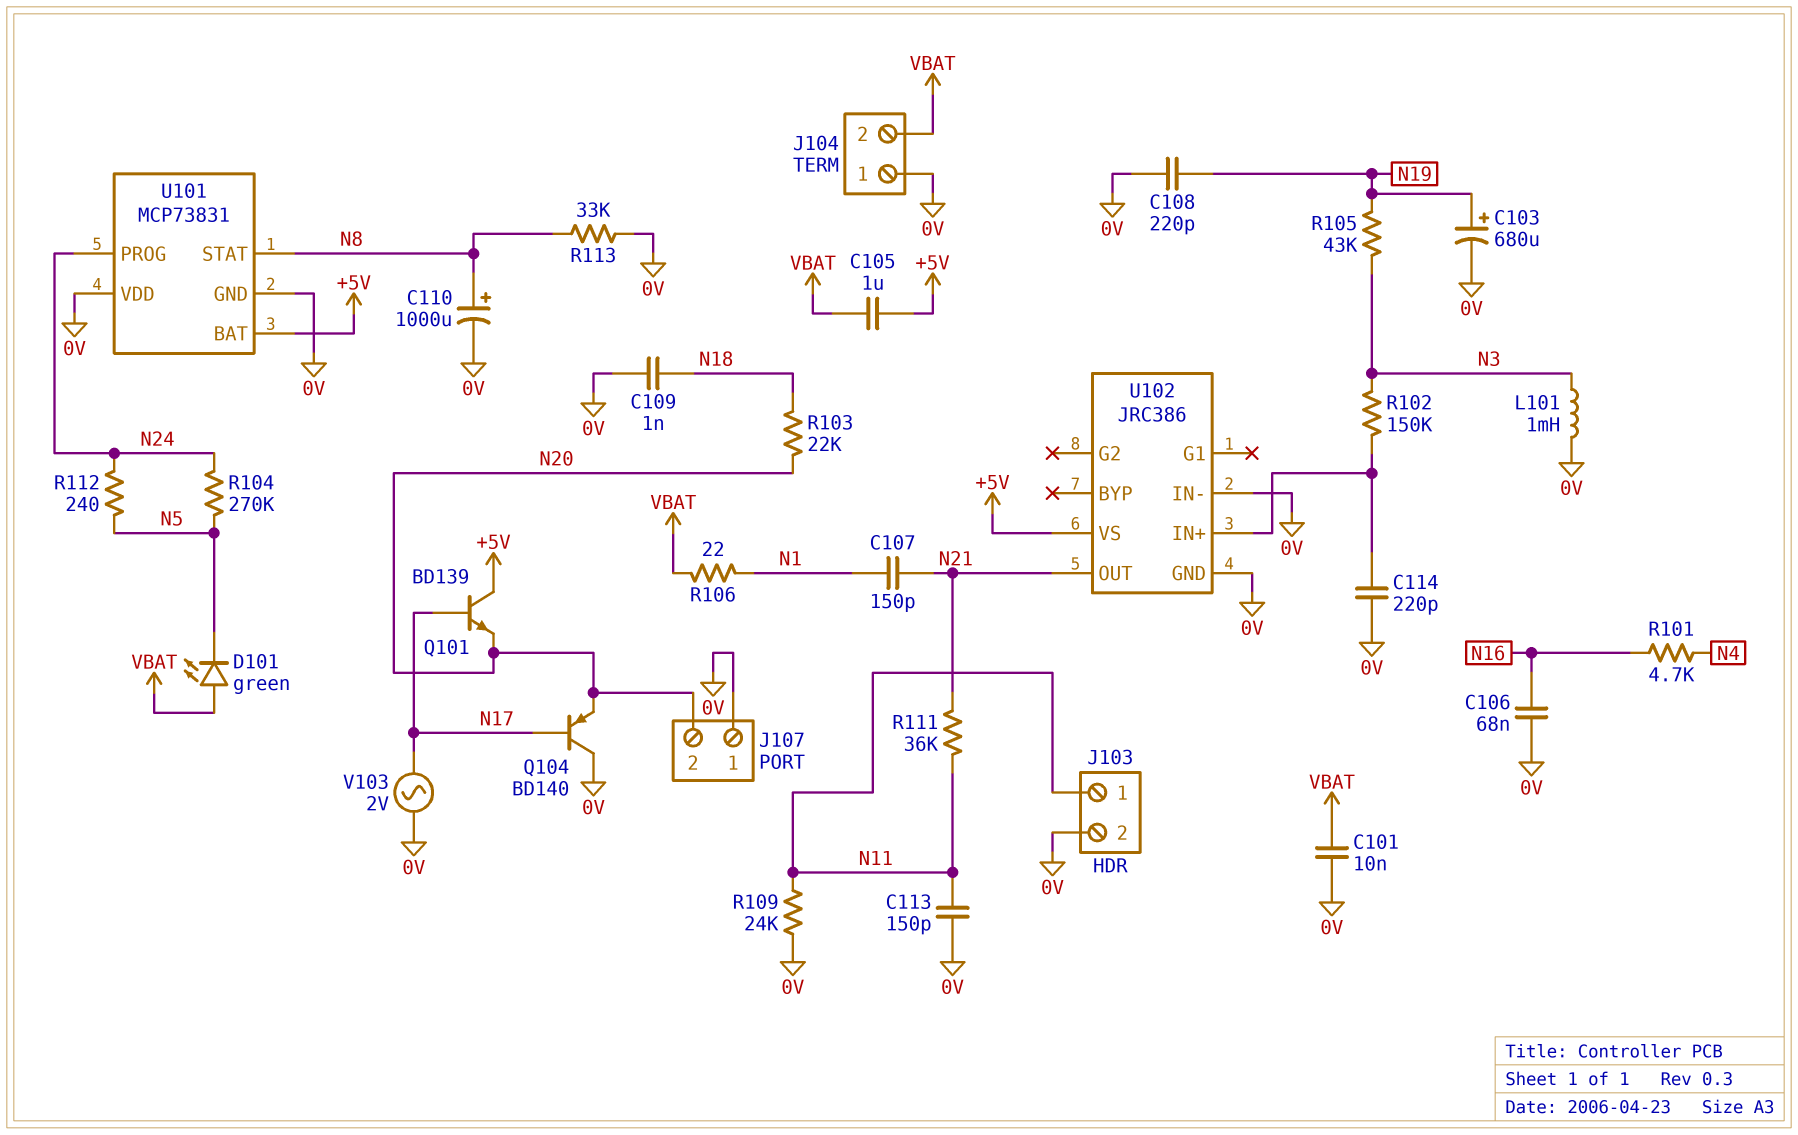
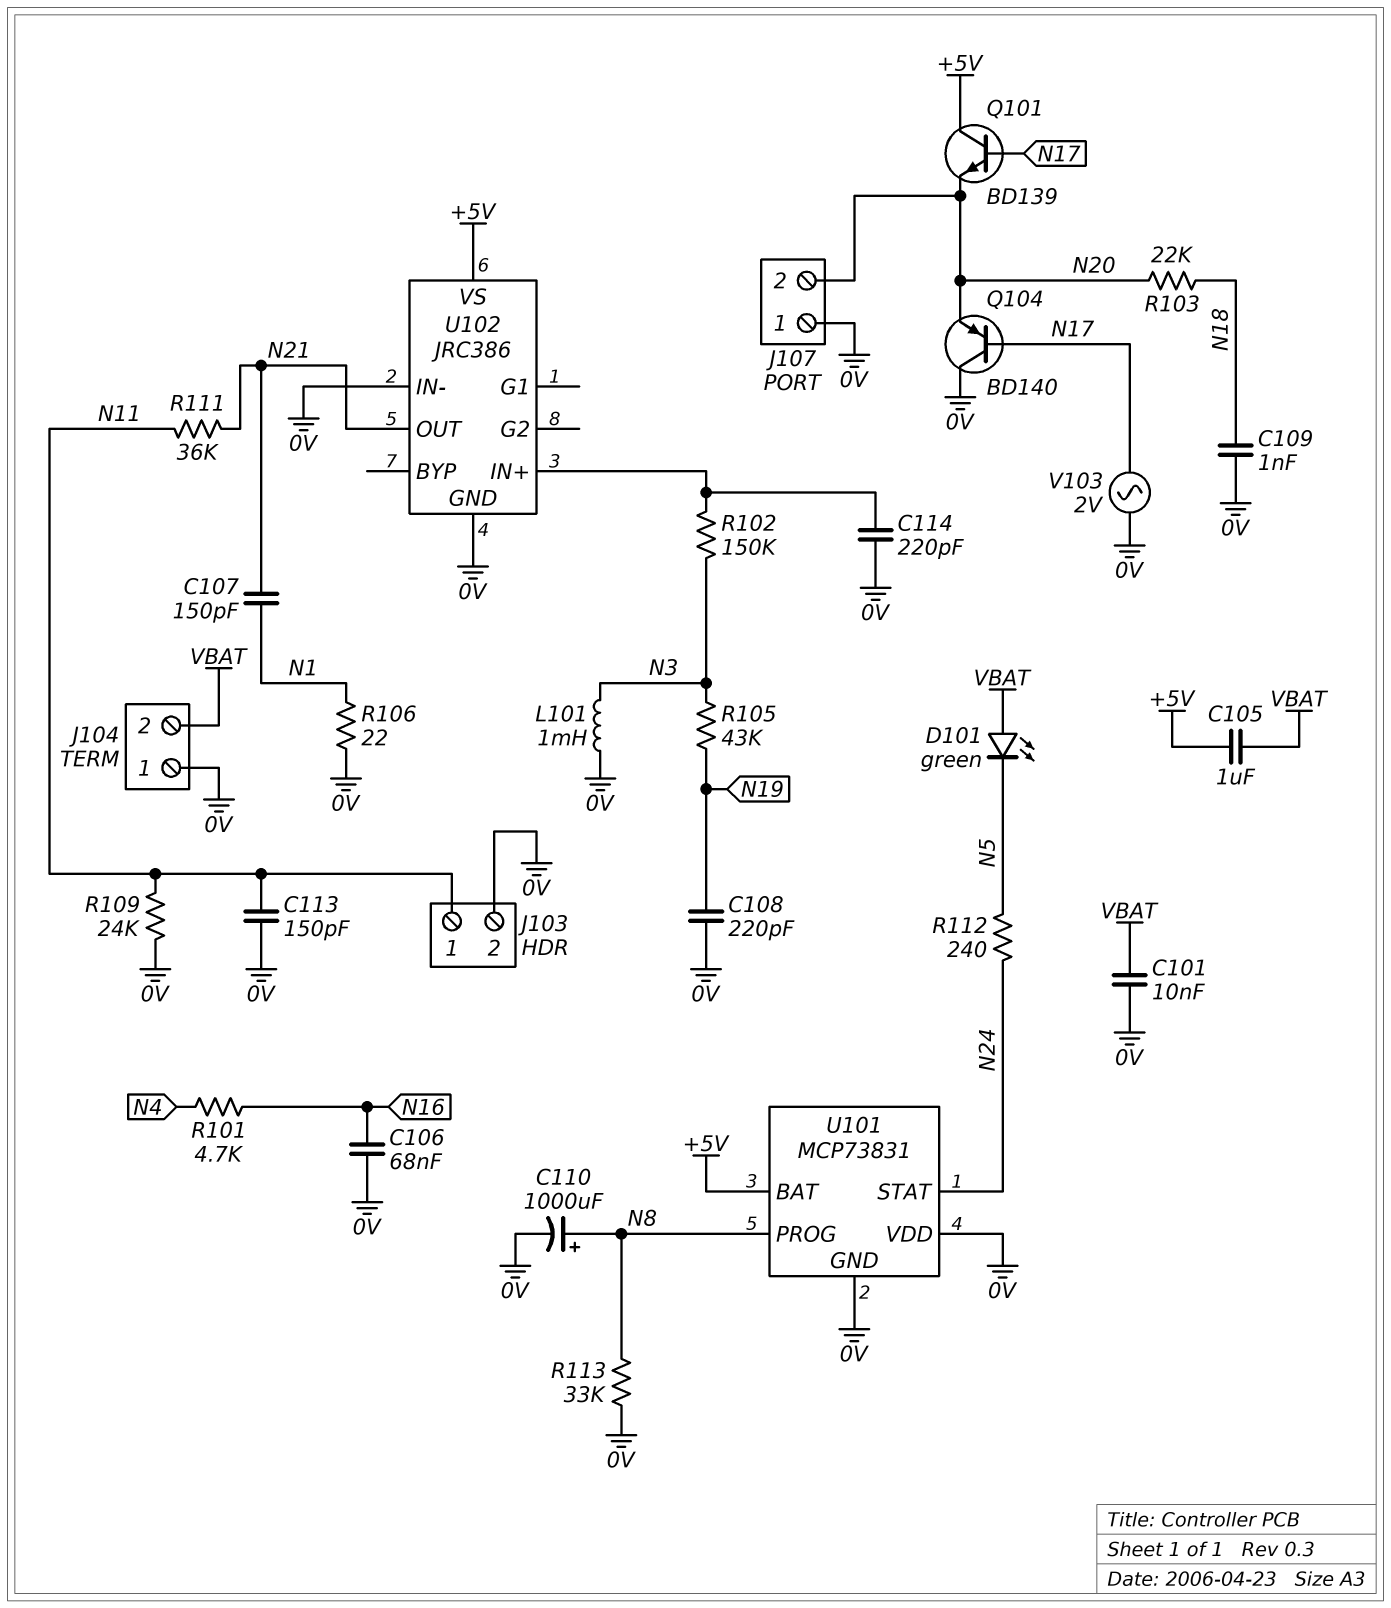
C103: 680uF (plus N19, minus 0V) -> none
R104: 270k (N5, N24) -> none
R106: 22 (N1, VBAT) -> 22 (0V, N1)
U101 pin PROG: N24 -> N8
U101 pin STAT: N8 -> N24

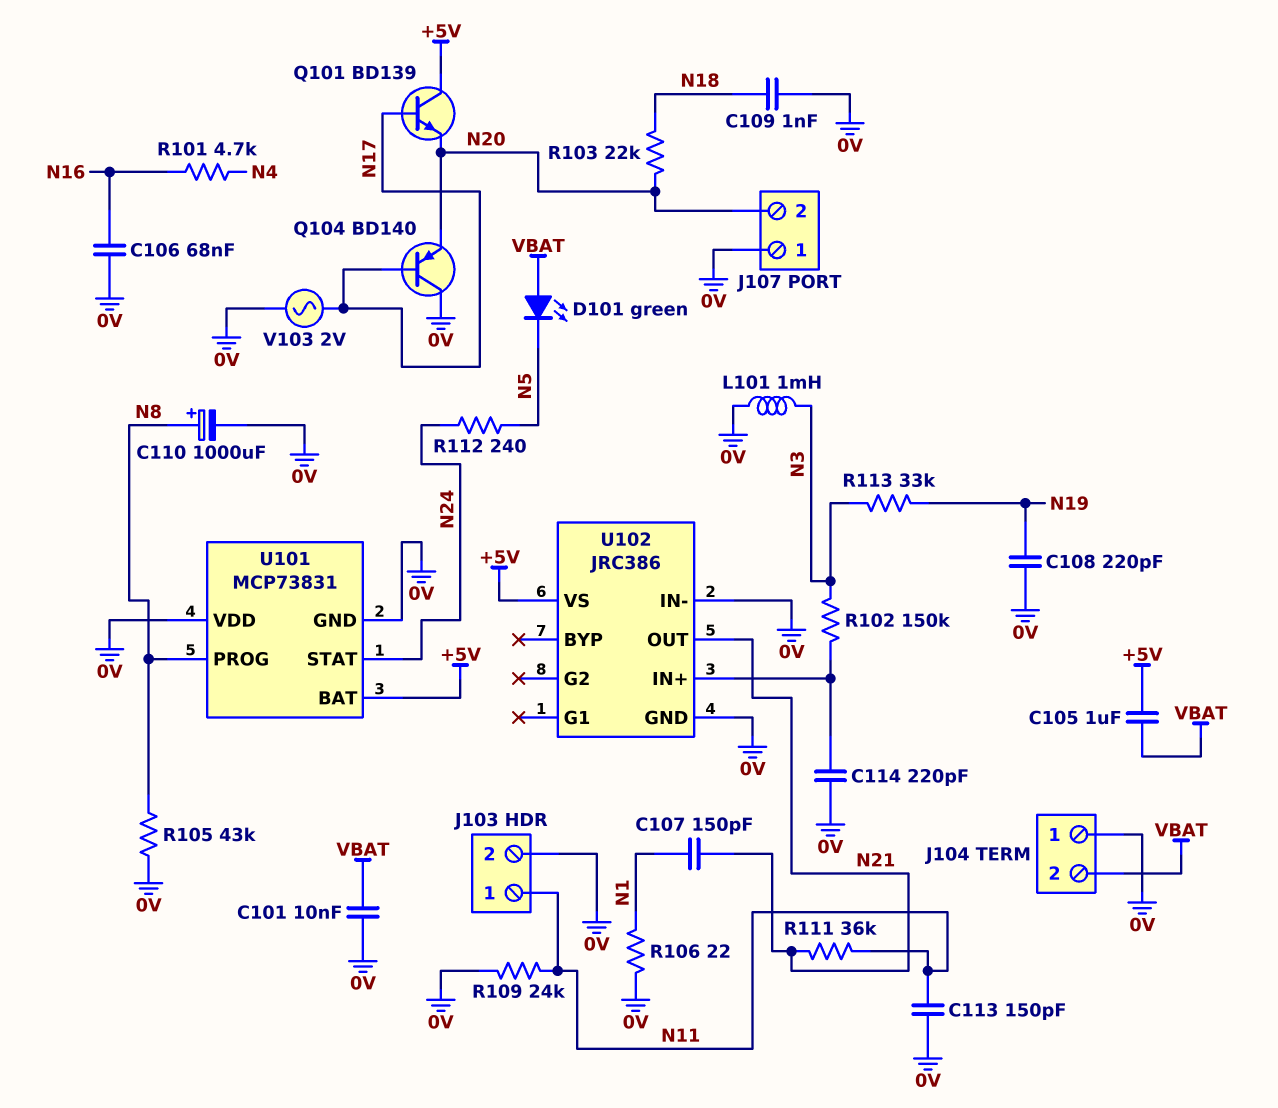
R105: 43k (N3, N19) -> 43k (0V, N8)
R113: 33k (0V, N8) -> 33k (N3, N19)

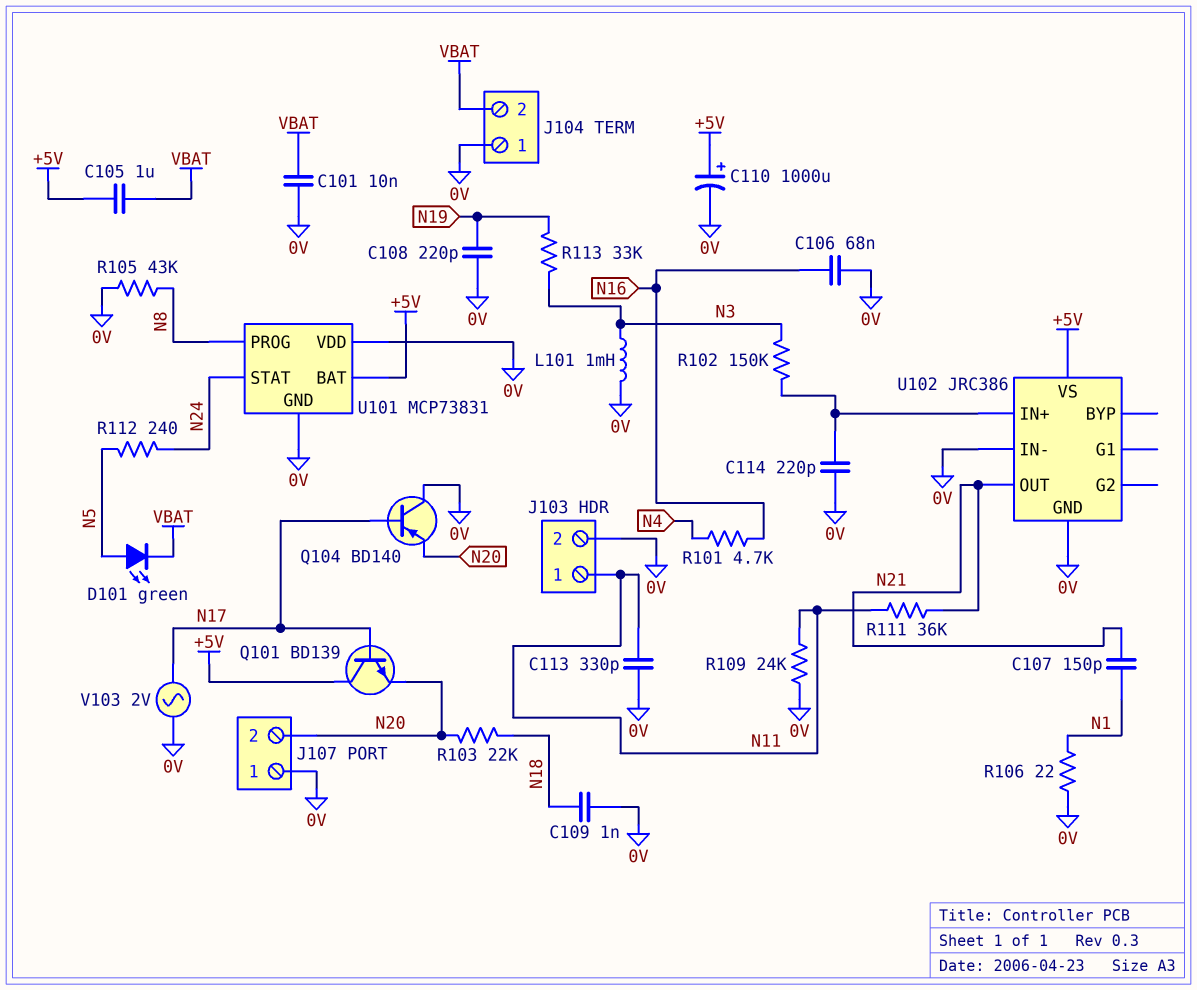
C110: 1000uF (plus N8, minus 0V) -> 1000uF (plus +5V, minus 0V)
C113: 150pF (0V, N11) -> 330pF (0V, N11)
D101: LED green (A VBAT, K N5) -> LED green (A N5, K VBAT)

